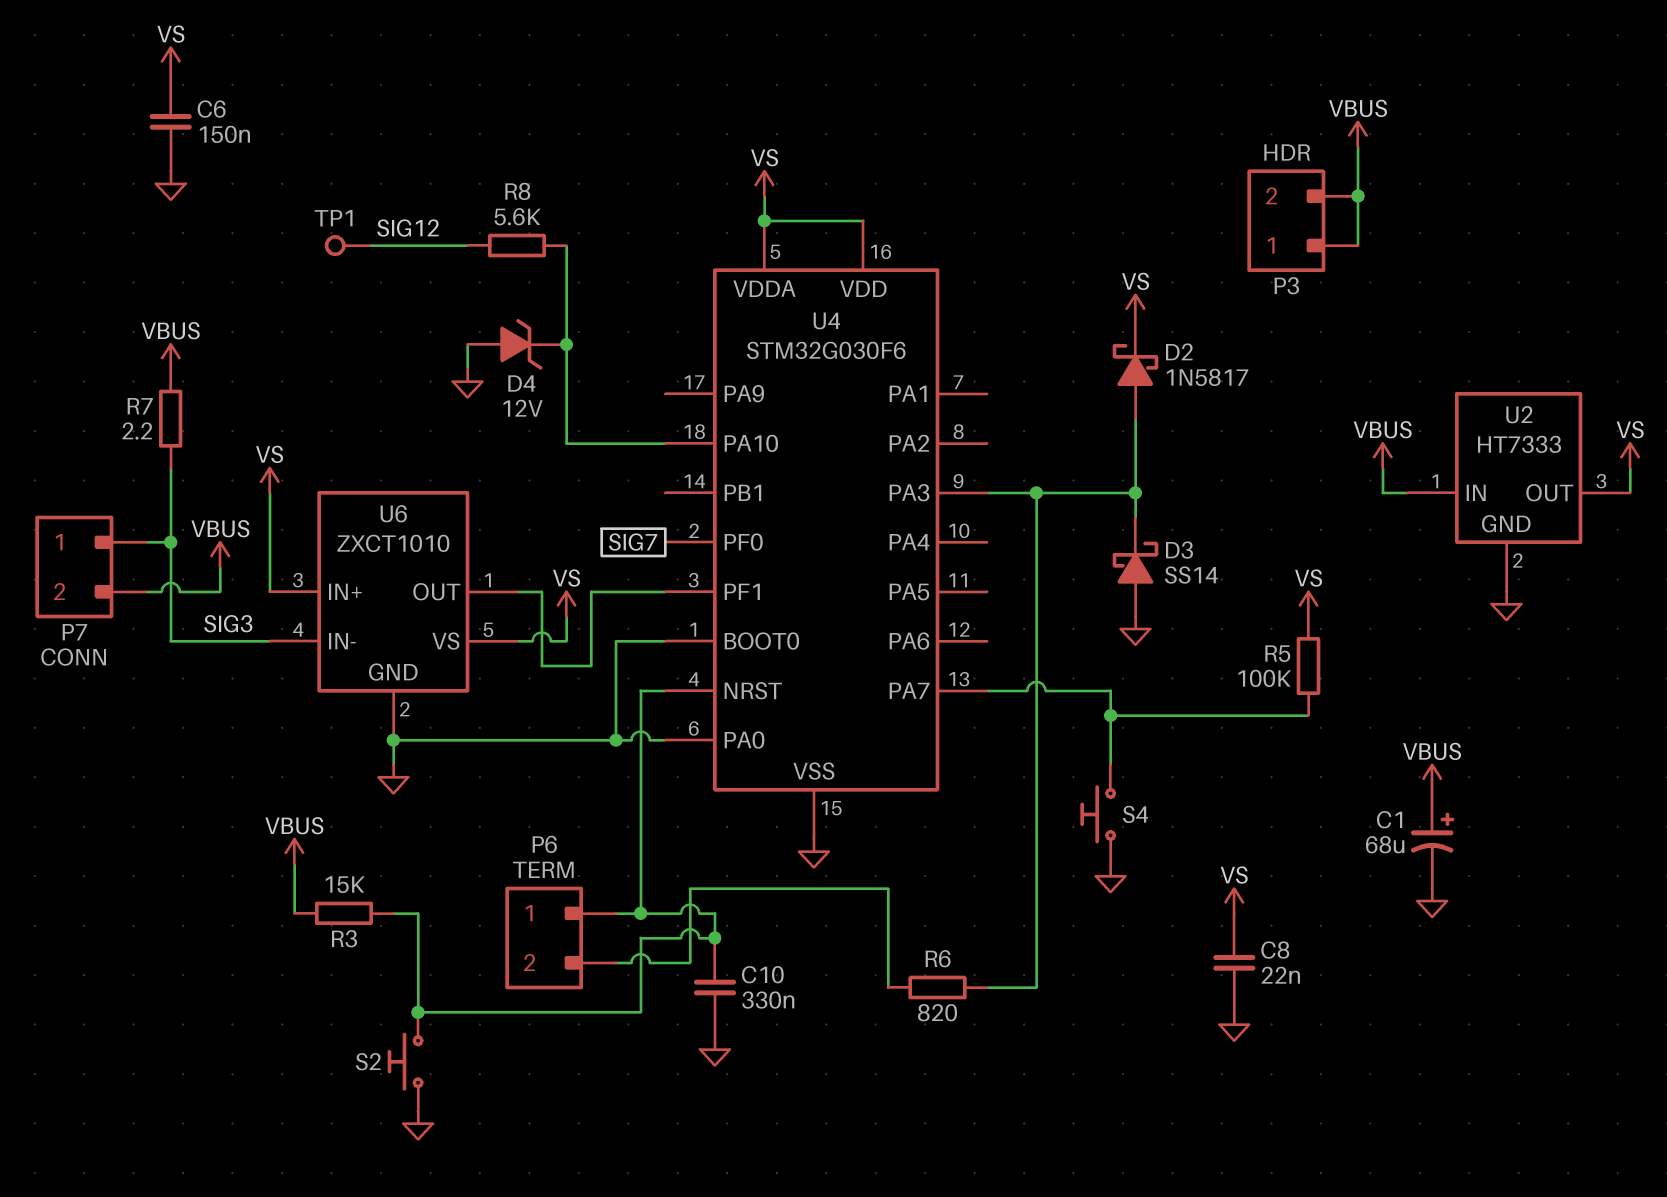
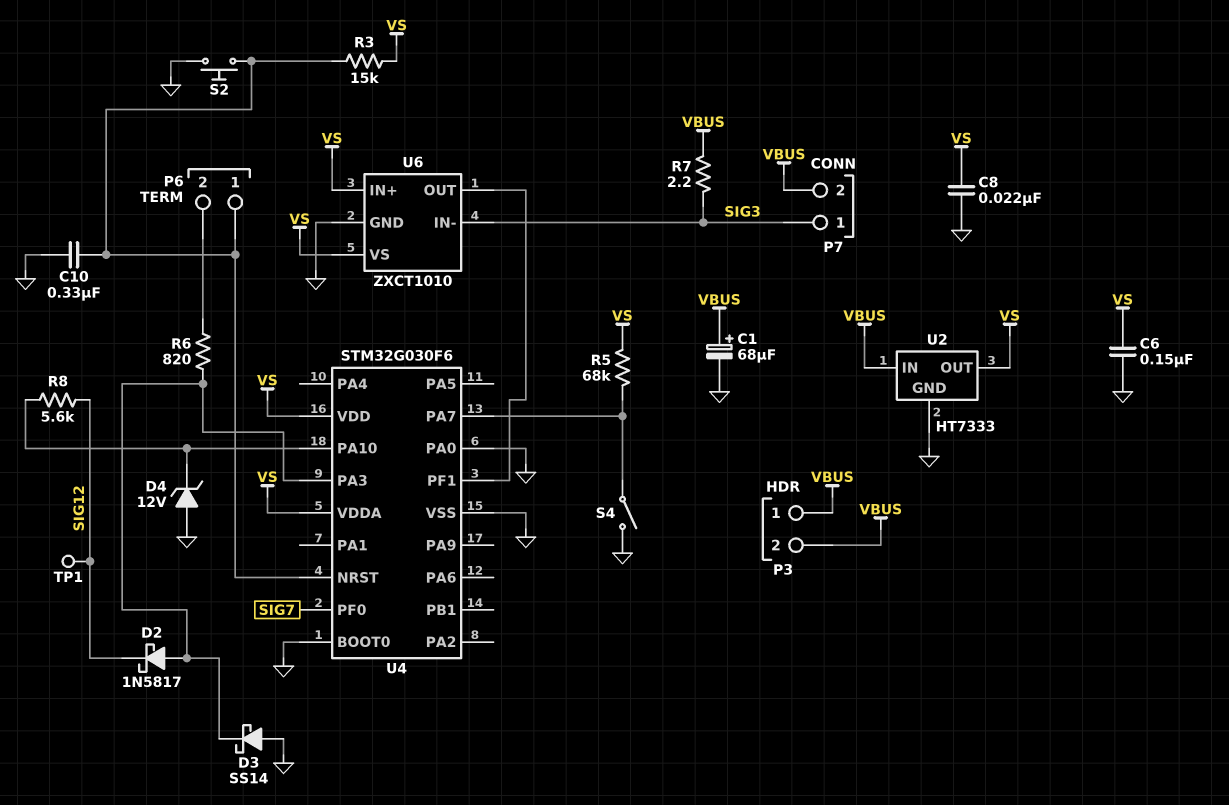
D2: schottky 1N5817 (A U4/PA3, K VS) -> schottky 1N5817 (A U4/PA3, K SIG12)
R3: 15k (P6/1, VBUS) -> 15k (P6/1, VS)
R5: 100k (U4/PA7, VS) -> 68k (U4/PA7, VS)
S4: button (GND, U4/PA7) -> switch (GND, U4/PA7)

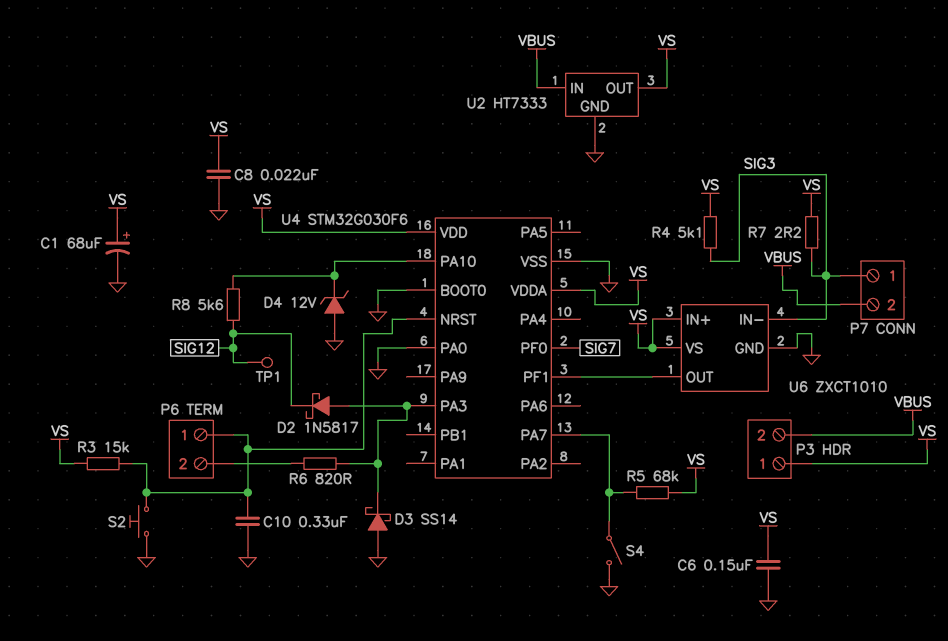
C1: 68uF (plus VBUS, minus GND) -> 68uF (plus VS, minus GND)
P3 pin 1: VBUS -> VS
R4: none -> 5.1k (SIG3, VS)
R7: 2.2 (SIG3, VBUS) -> 2.2 (SIG3, VS)

